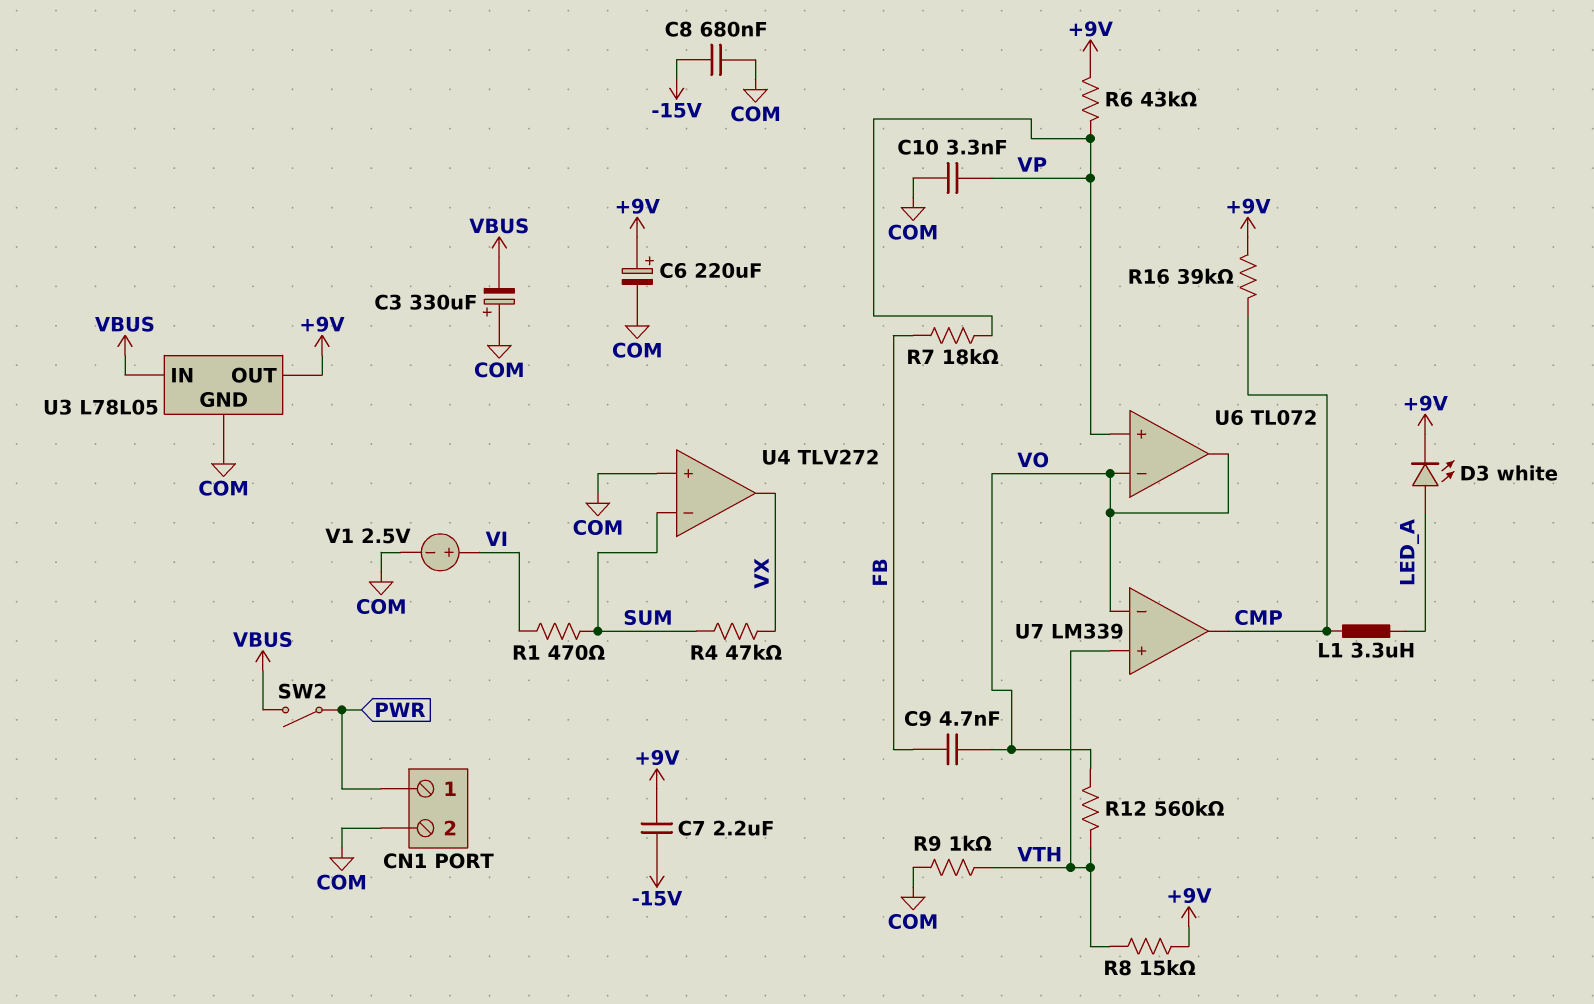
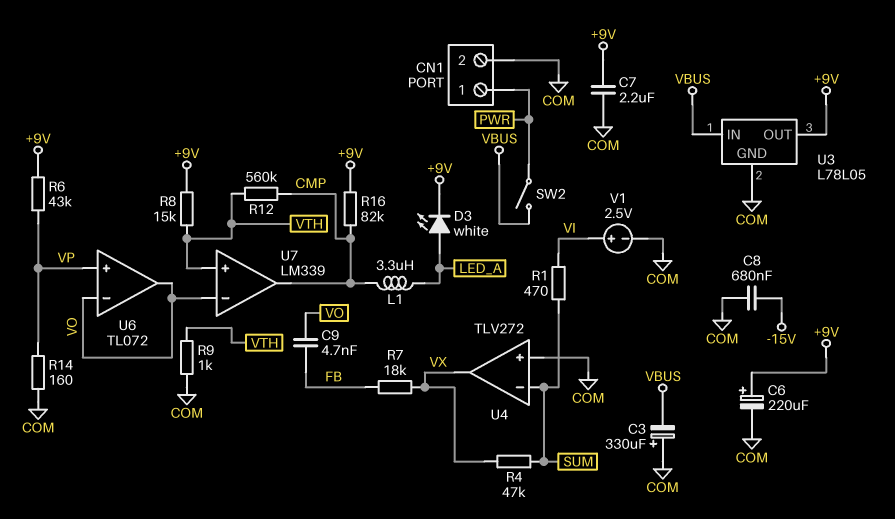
C7: 2.2uF (+9V, -15V) -> 2.2uF (+9V, COM)
C10: 3.3nF (COM, VP) -> none
R7: 18k (FB, VP) -> 18k (FB, VX)
R12: 560k (VO, VTH) -> 560k (CMP, VTH)
R14: none -> 160 (COM, VP)
R16: 39k (+9V, CMP) -> 82k (+9V, CMP)

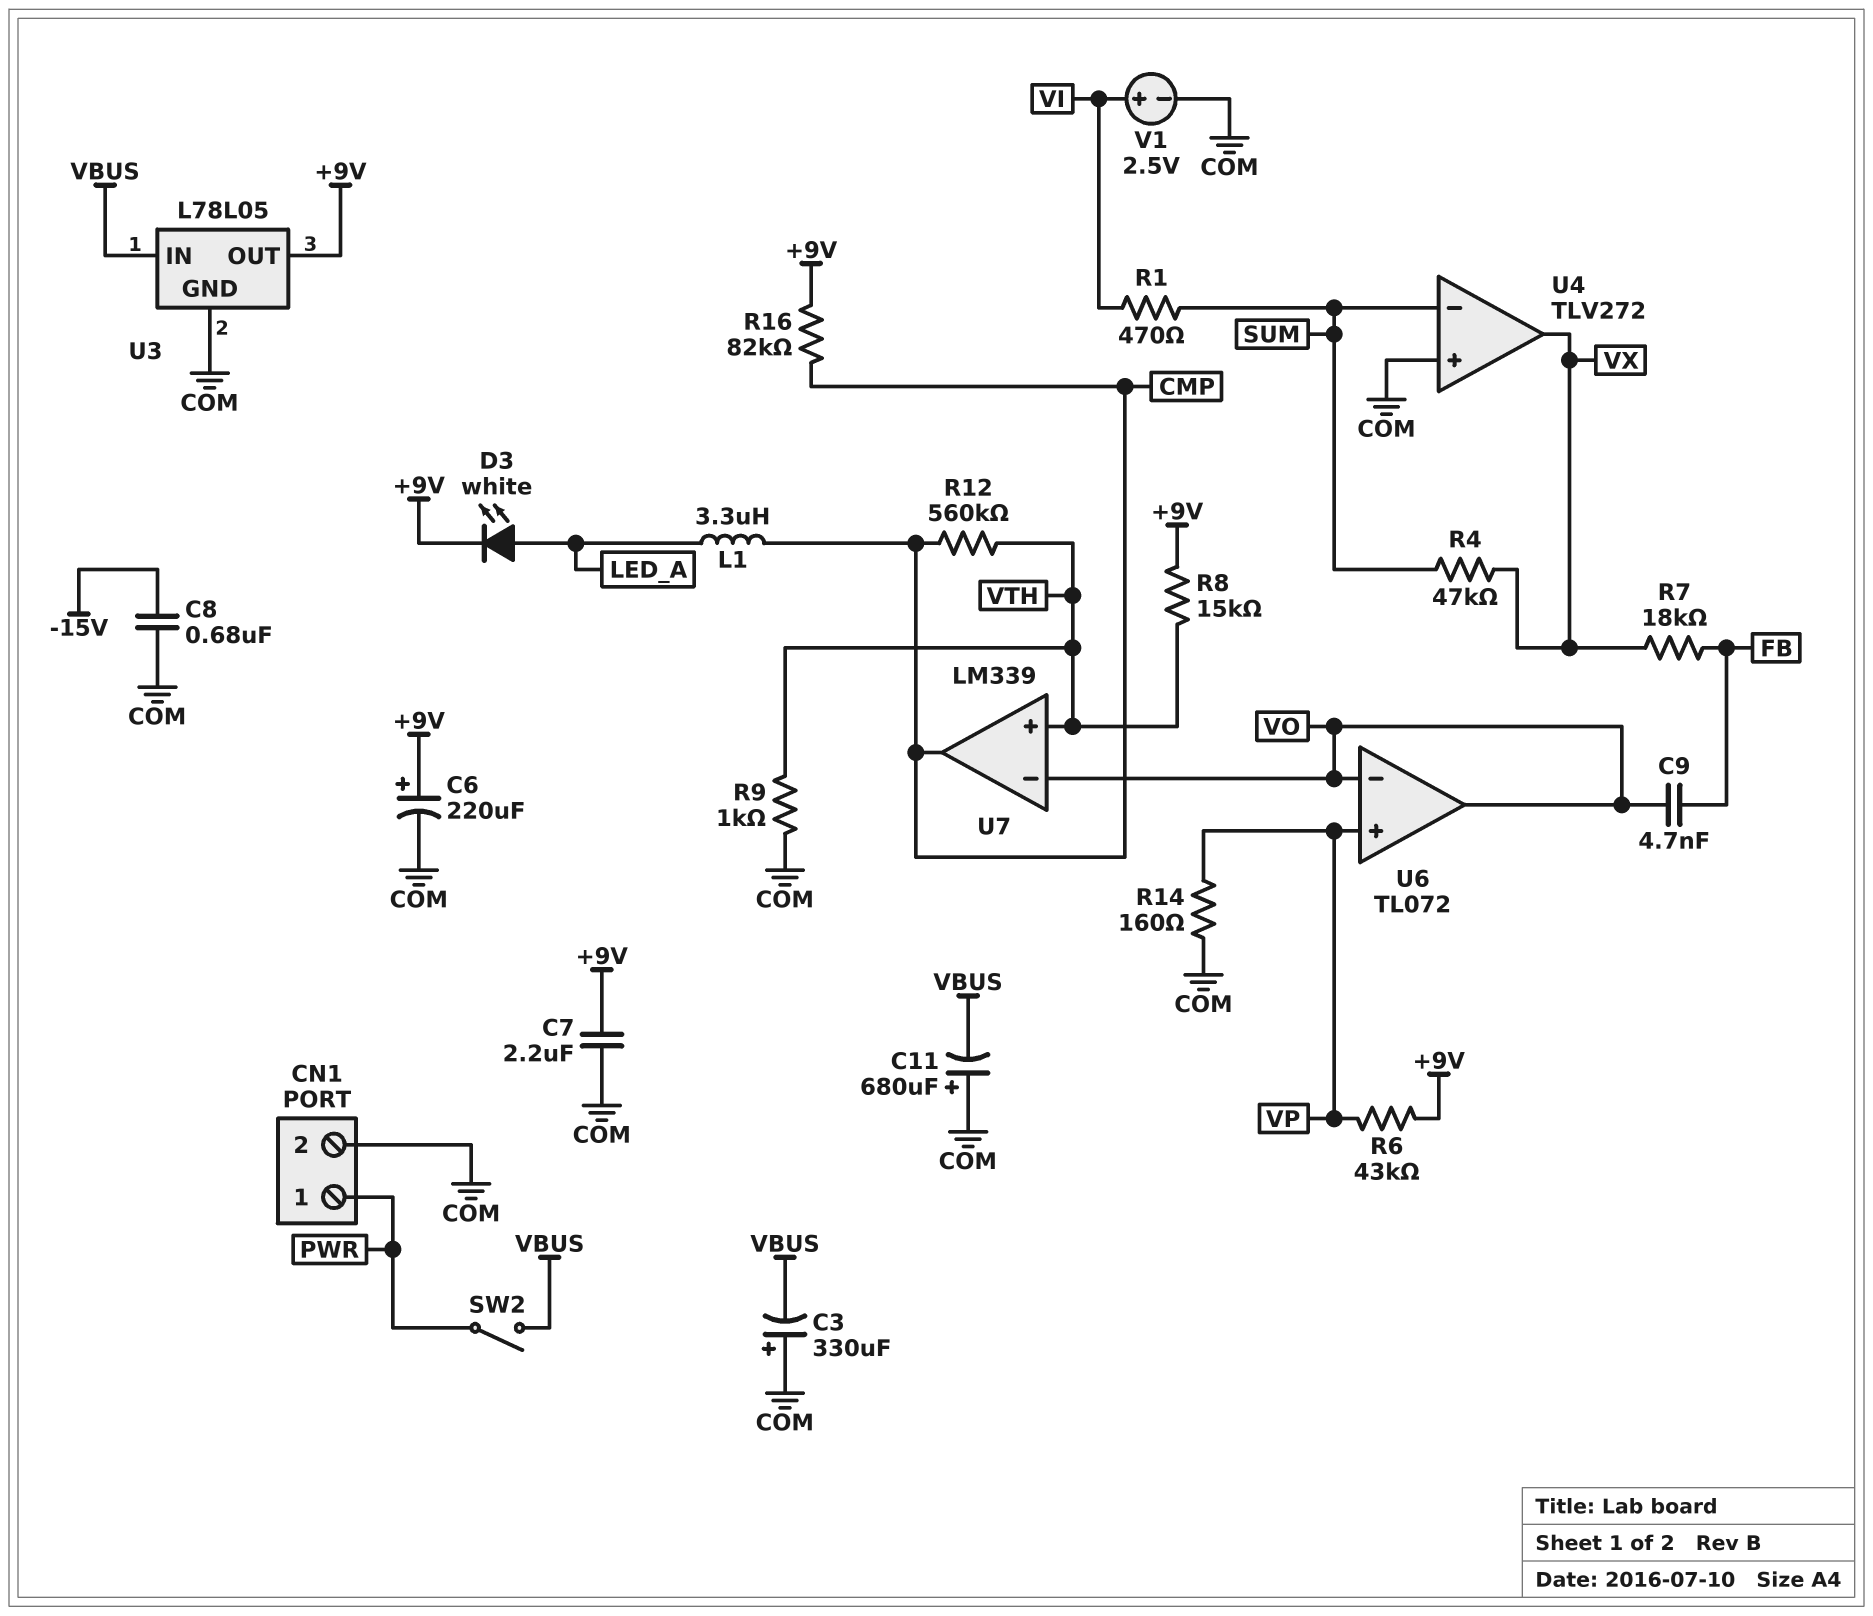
C11: none -> 680uF (plus COM, minus VBUS)

